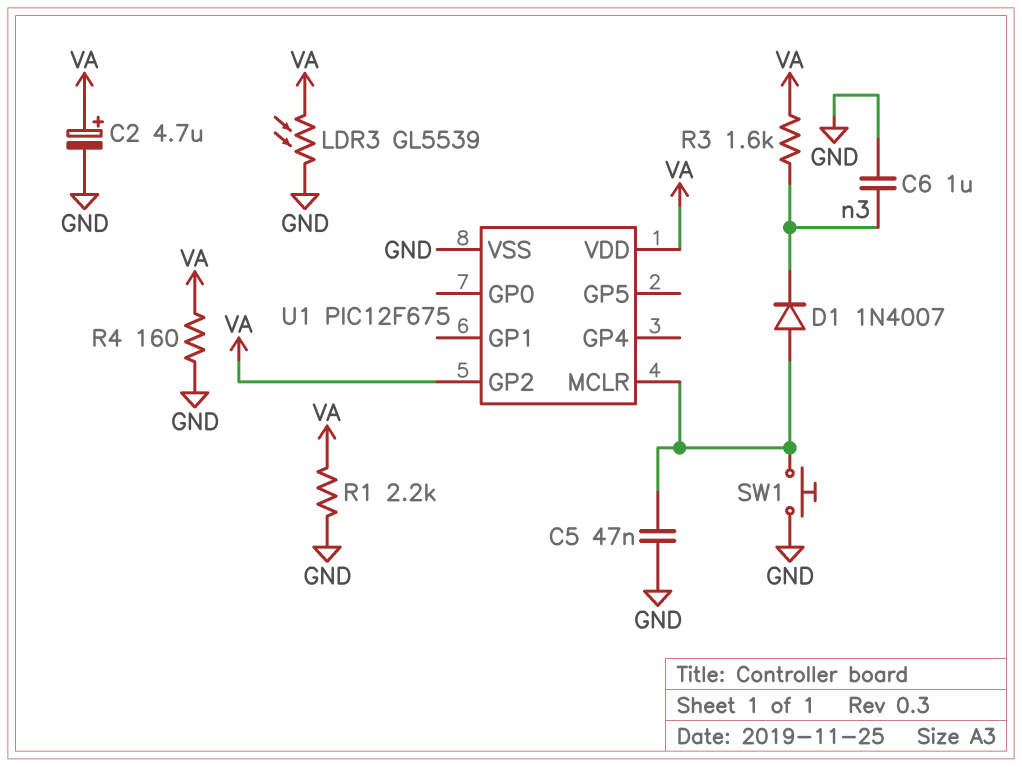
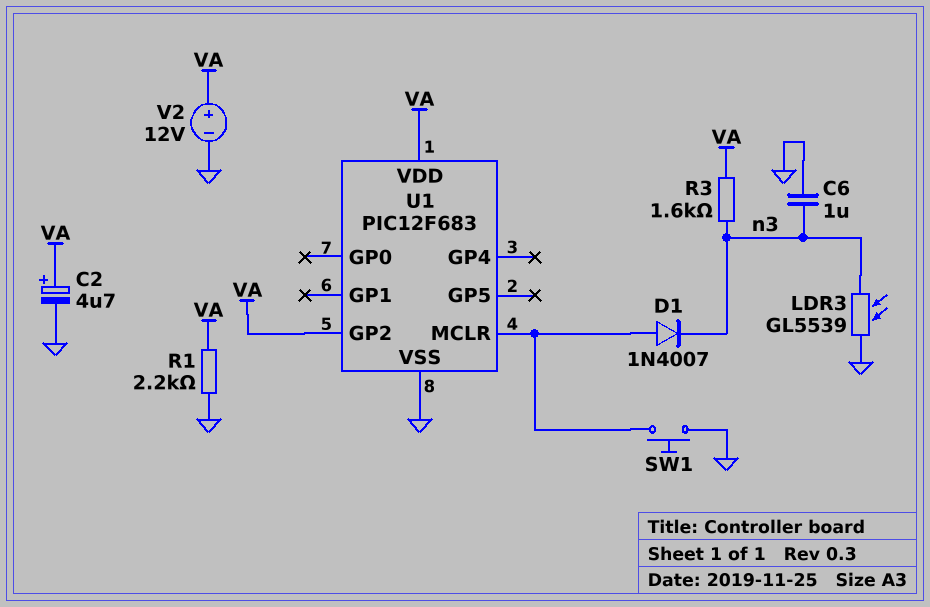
C5: 47nF (GND, U1/MCLR) -> none
LDR3: GL5539 (GND, VA) -> GL5539 (GND, n3)
R4: 160 (GND, VA) -> none
U1: PIC12F675 -> PIC12F683
V2: none -> 12V (plus VA, minus GND)

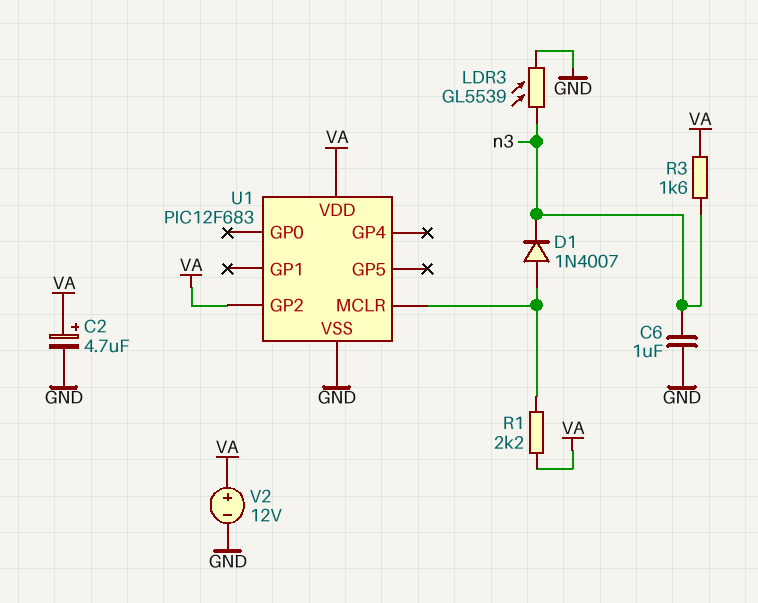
R1: 2.2k (GND, VA) -> 2.2k (U1/MCLR, VA)
SW1: button (GND, U1/MCLR) -> none

